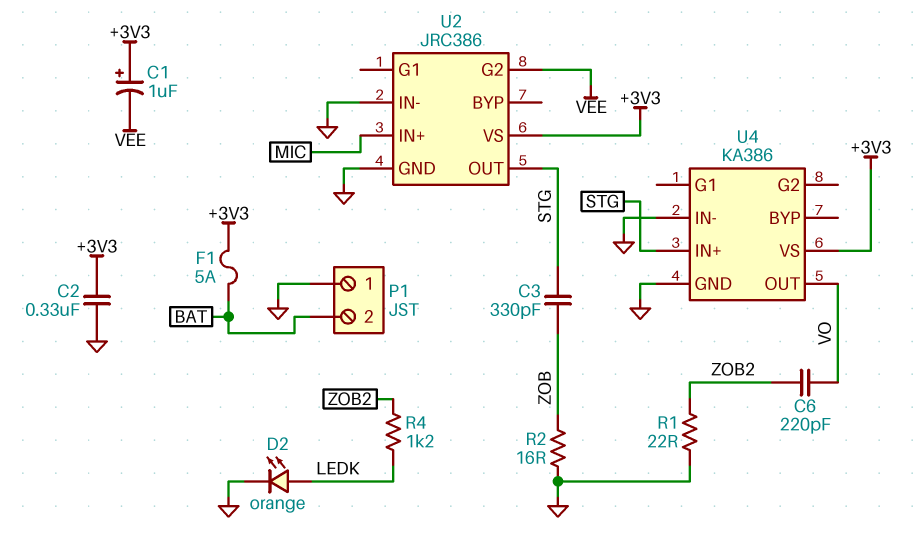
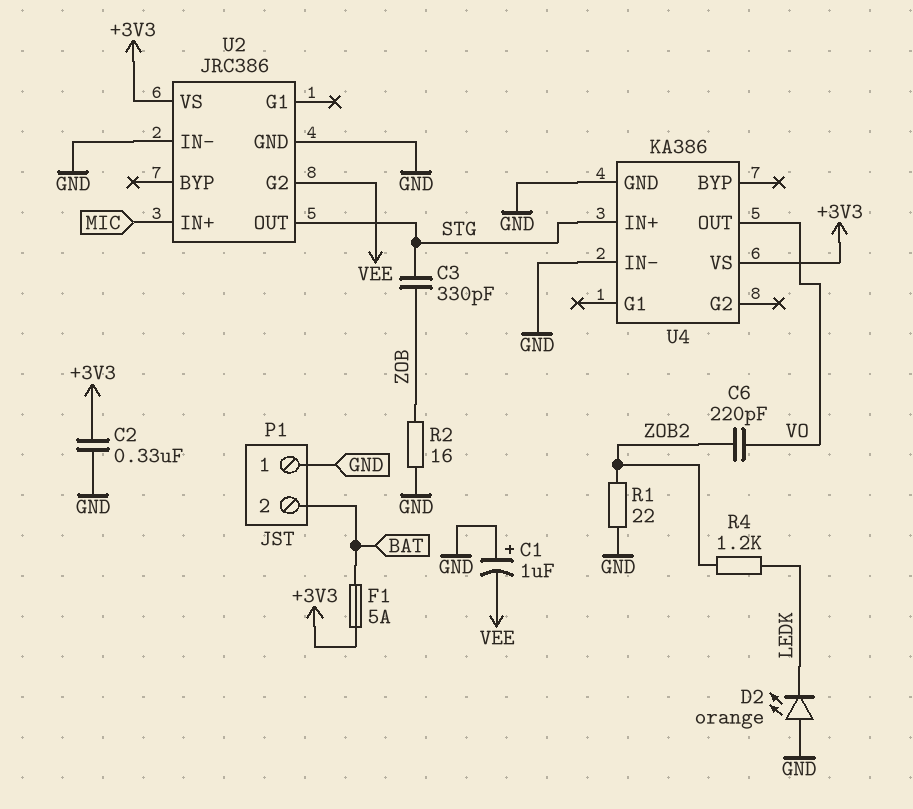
C1: 1uF (plus +3V3, minus VEE) -> 1uF (plus GND, minus VEE)
D2: LED orange (A LEDK, K GND) -> LED orange (A GND, K LEDK)

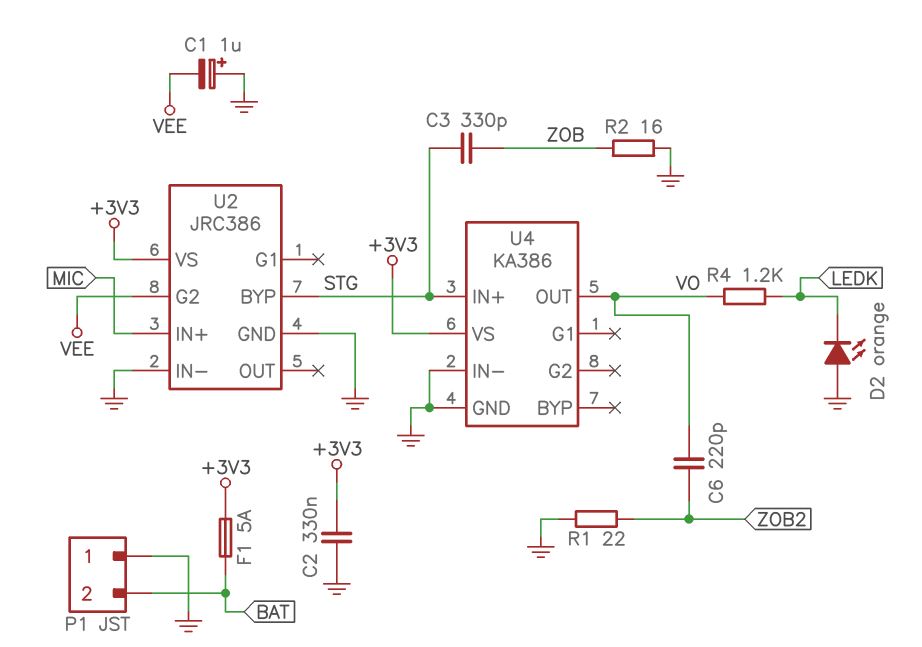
R4: 1.2k (LEDK, ZOB2) -> 1.2k (LEDK, VO)
U2 pin BYP: none -> STG
U2 pin OUT: STG -> none

